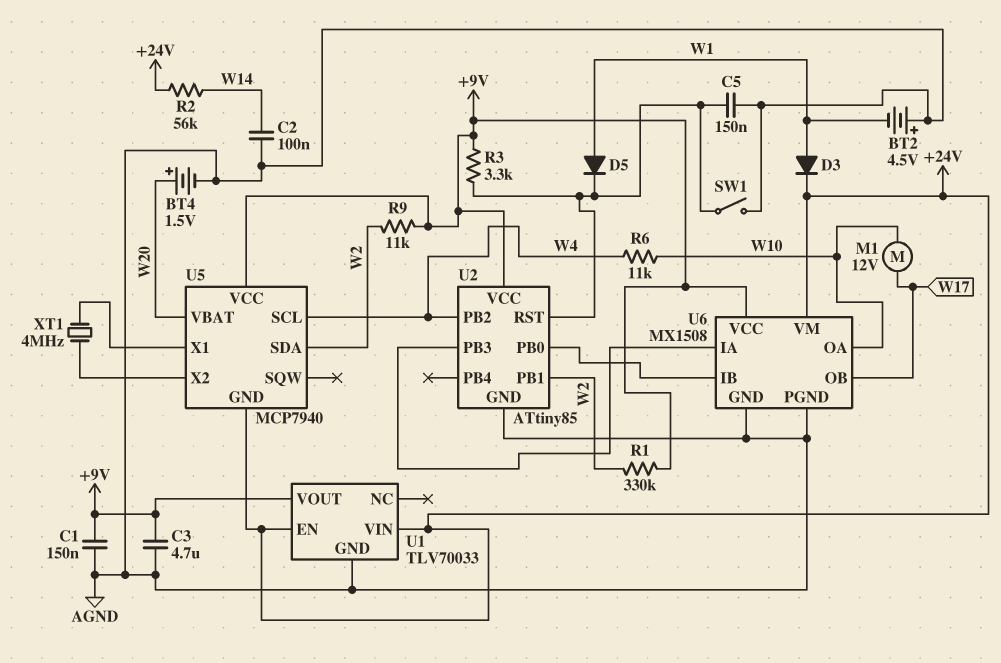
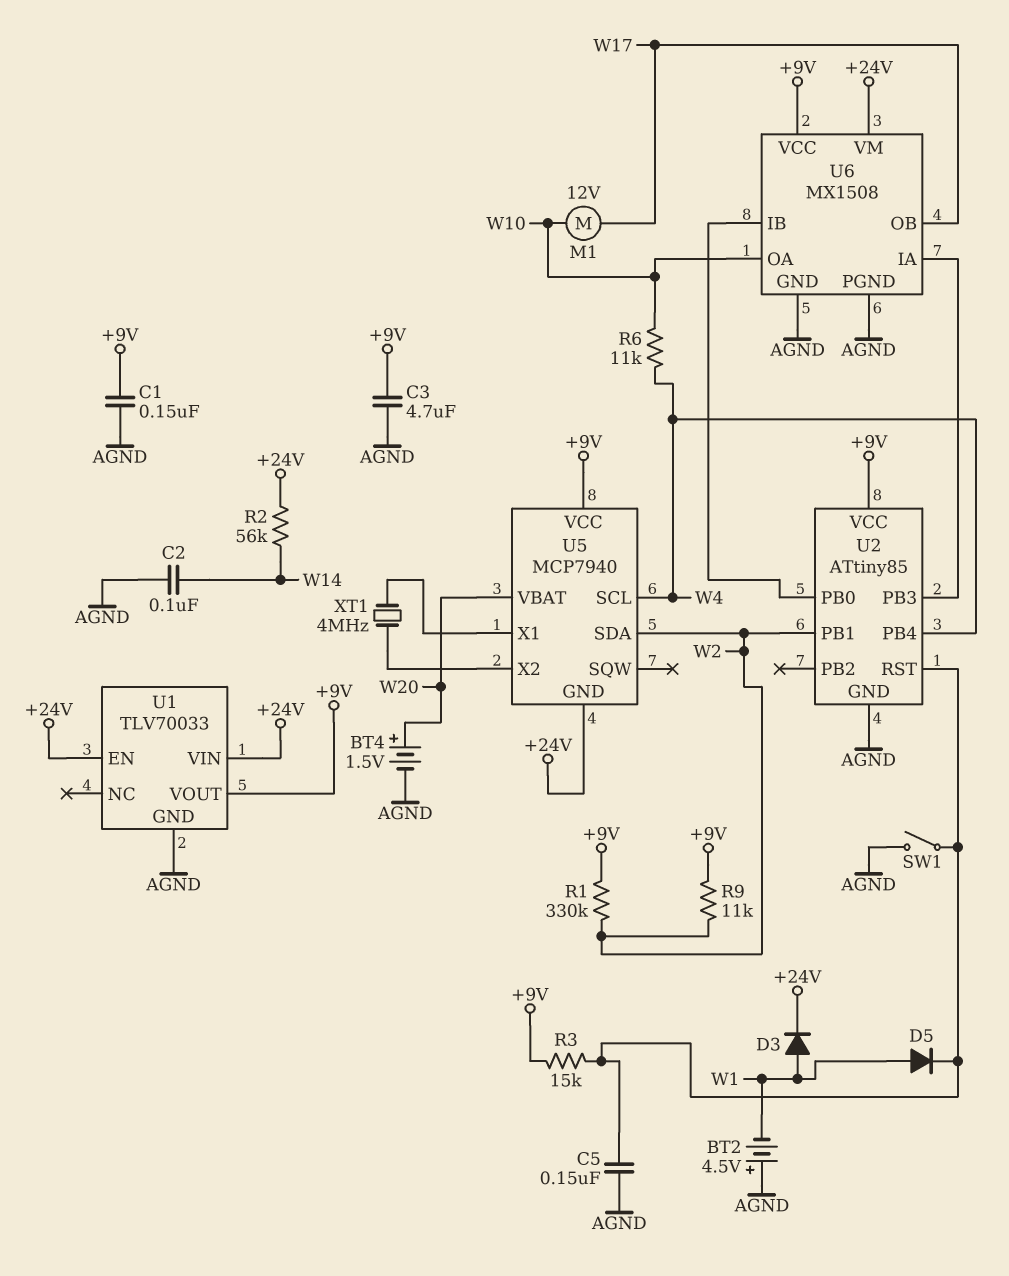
R3: 3.3k (+9V, U2/RST) -> 15k (+9V, U2/RST)
U2 pin PB2: W4 -> none
U2 pin PB4: none -> W4

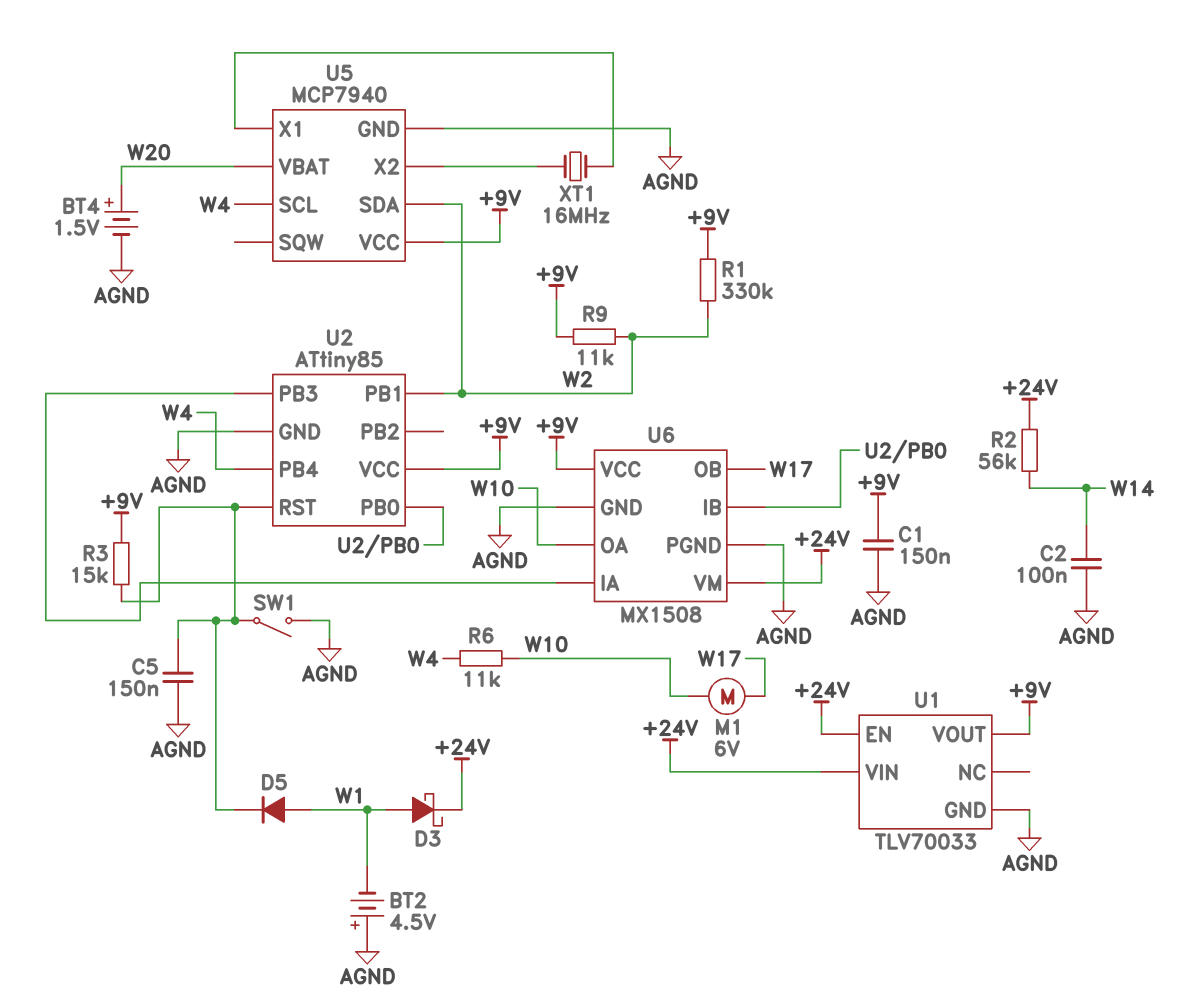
C3: 4.7uF (+9V, AGND) -> none
D3: diode (A W1, K +24V) -> schottky (A W1, K +24V)
M1: motor 12V (W10, W17) -> motor 6V (W10, W17)
U5 pin GND: +24V -> AGND
XT1: 4MHz (U5/X1, U5/X2) -> 16MHz (U5/X1, U5/X2)

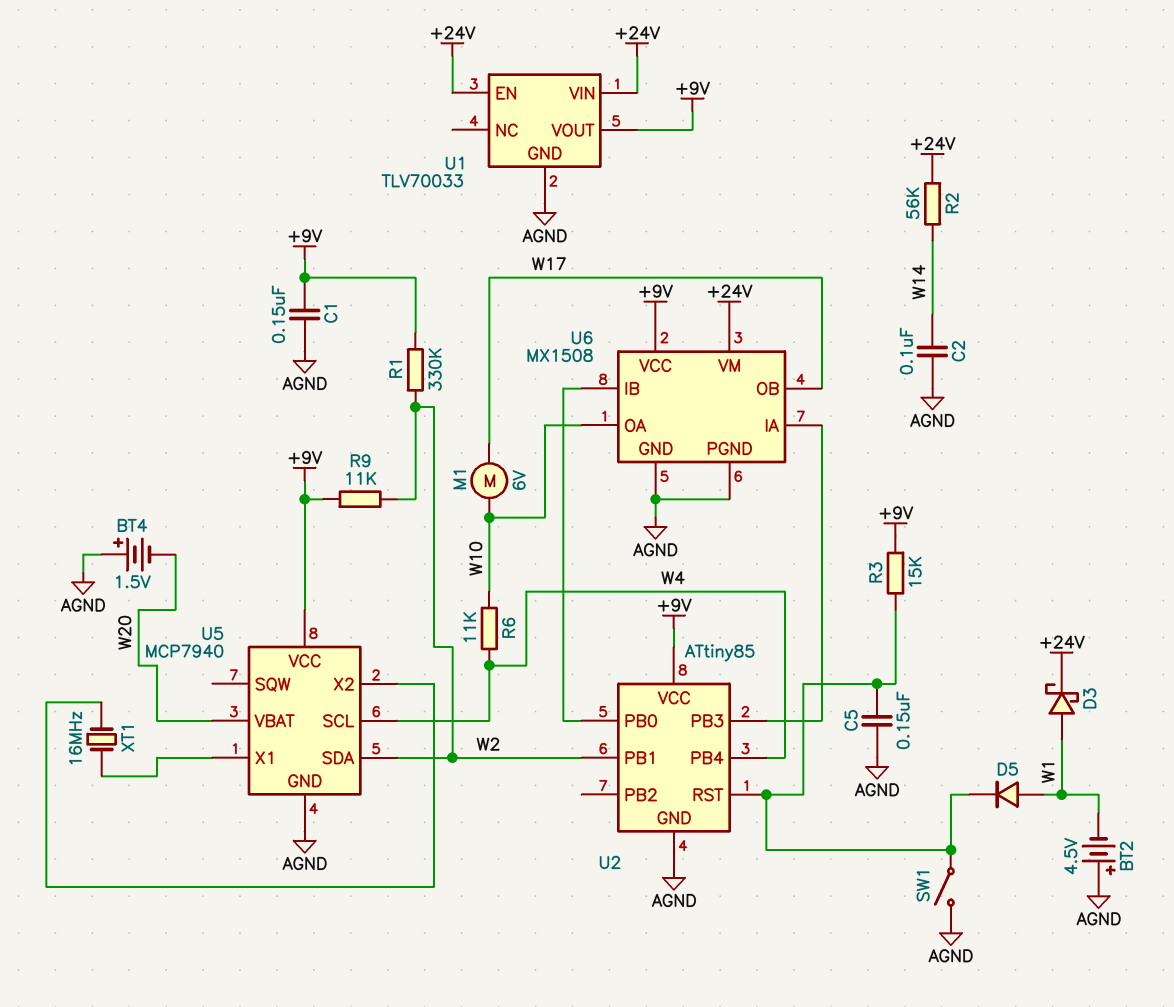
BT4: 1.5V (plus W20, minus AGND) -> 1.5V (plus AGND, minus W20)

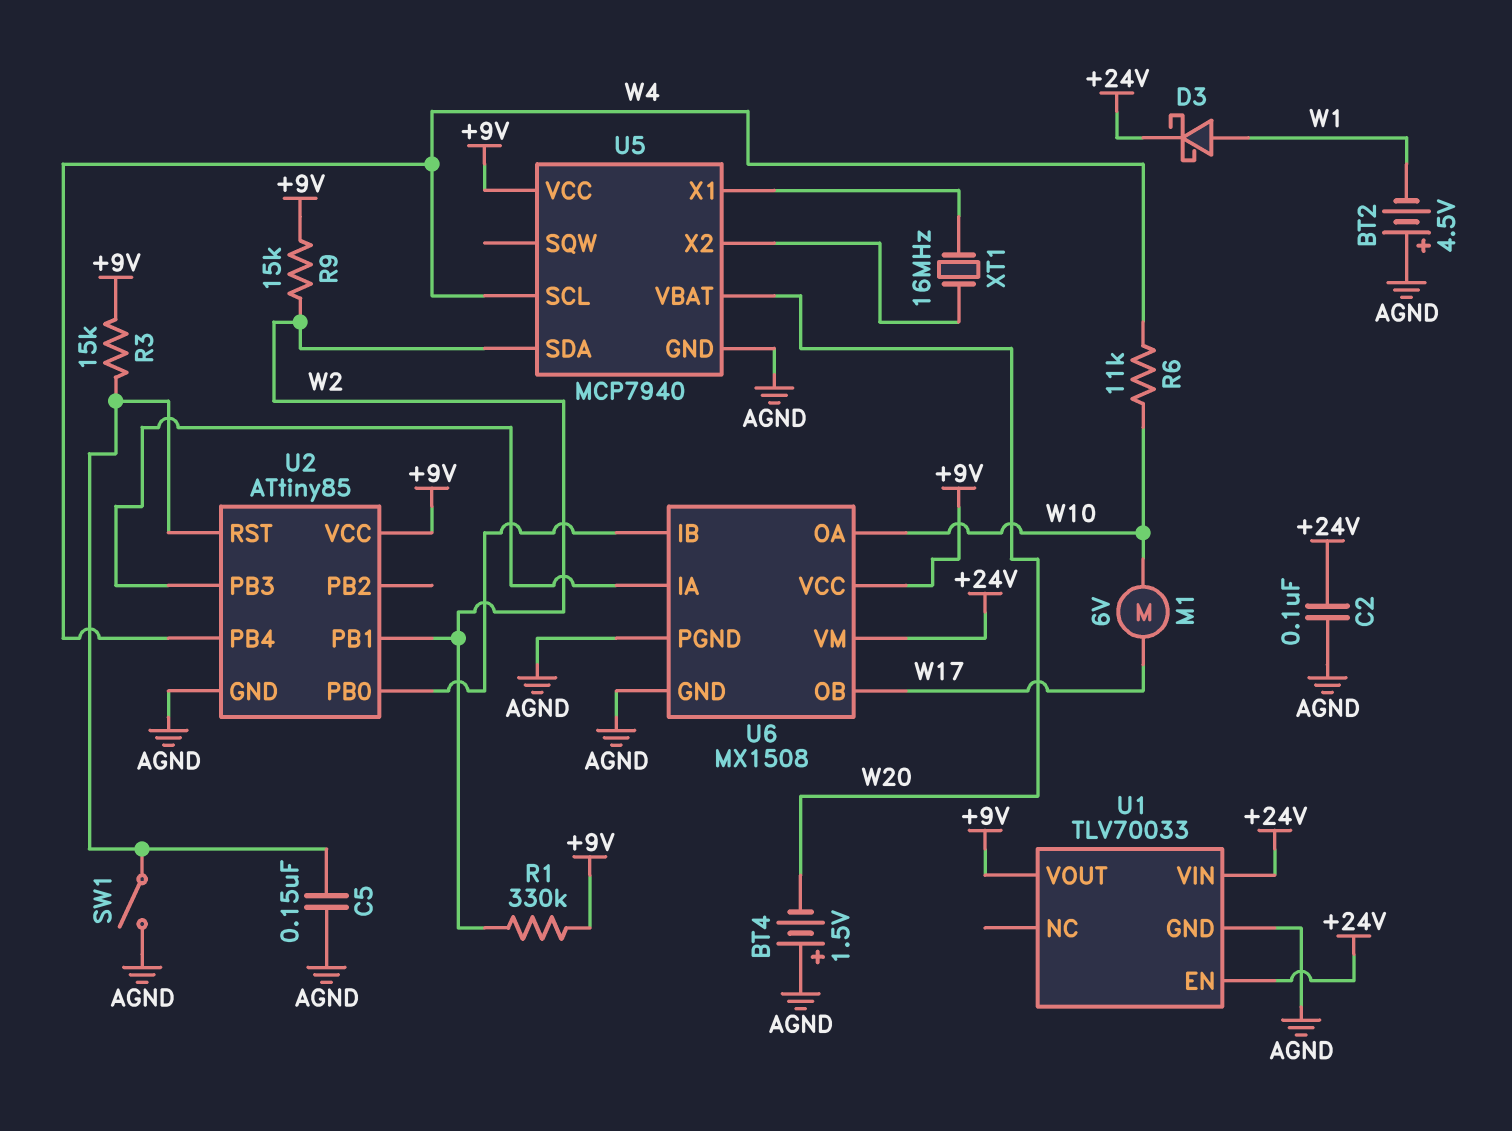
C1: 150nF (+9V, AGND) -> none
C2: 100nF (AGND, W14) -> 100nF (+24V, AGND)
D5: diode (A W1, K U2/RST) -> none
R2: 56k (+24V, W14) -> none
R9: 11k (+9V, W2) -> 15k (+9V, W2)

